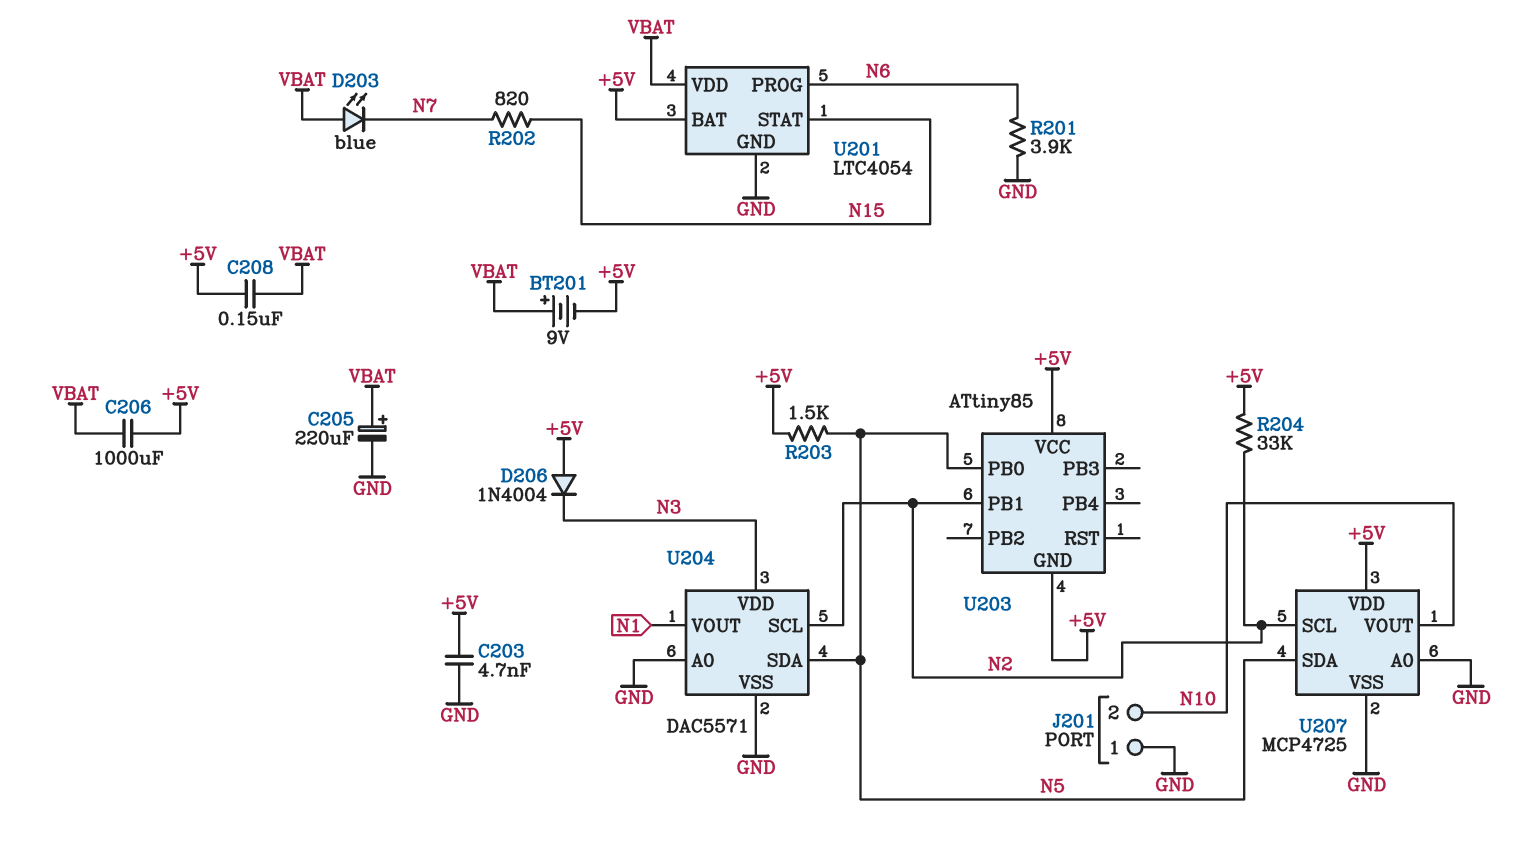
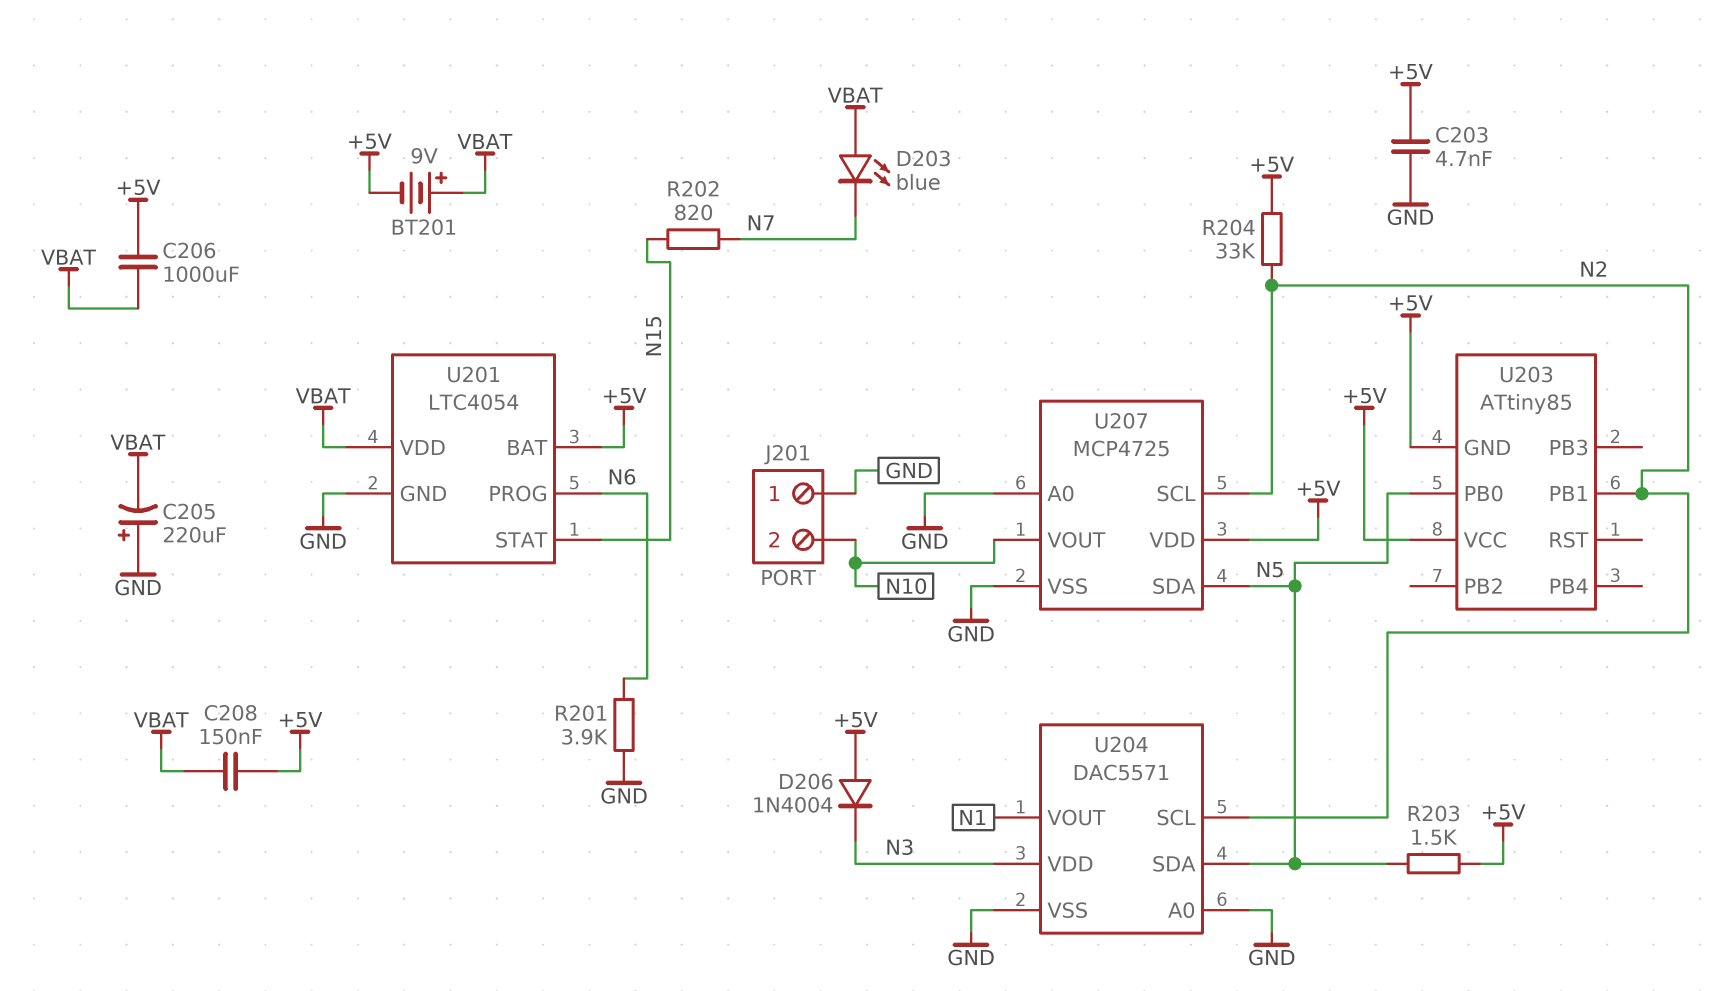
C205: 220uF (plus VBAT, minus GND) -> 220uF (plus GND, minus VBAT)

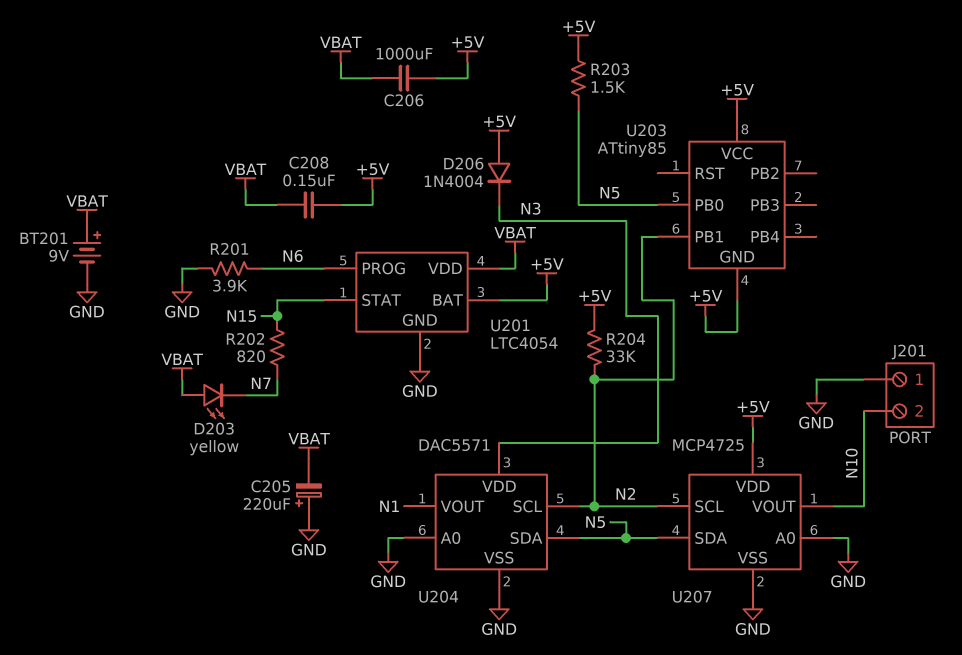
BT201: 9V (plus VBAT, minus +5V) -> 9V (plus VBAT, minus GND)
C203: 4.7nF (+5V, GND) -> none
D203: LED blue (A VBAT, K N7) -> LED yellow (A VBAT, K N7)

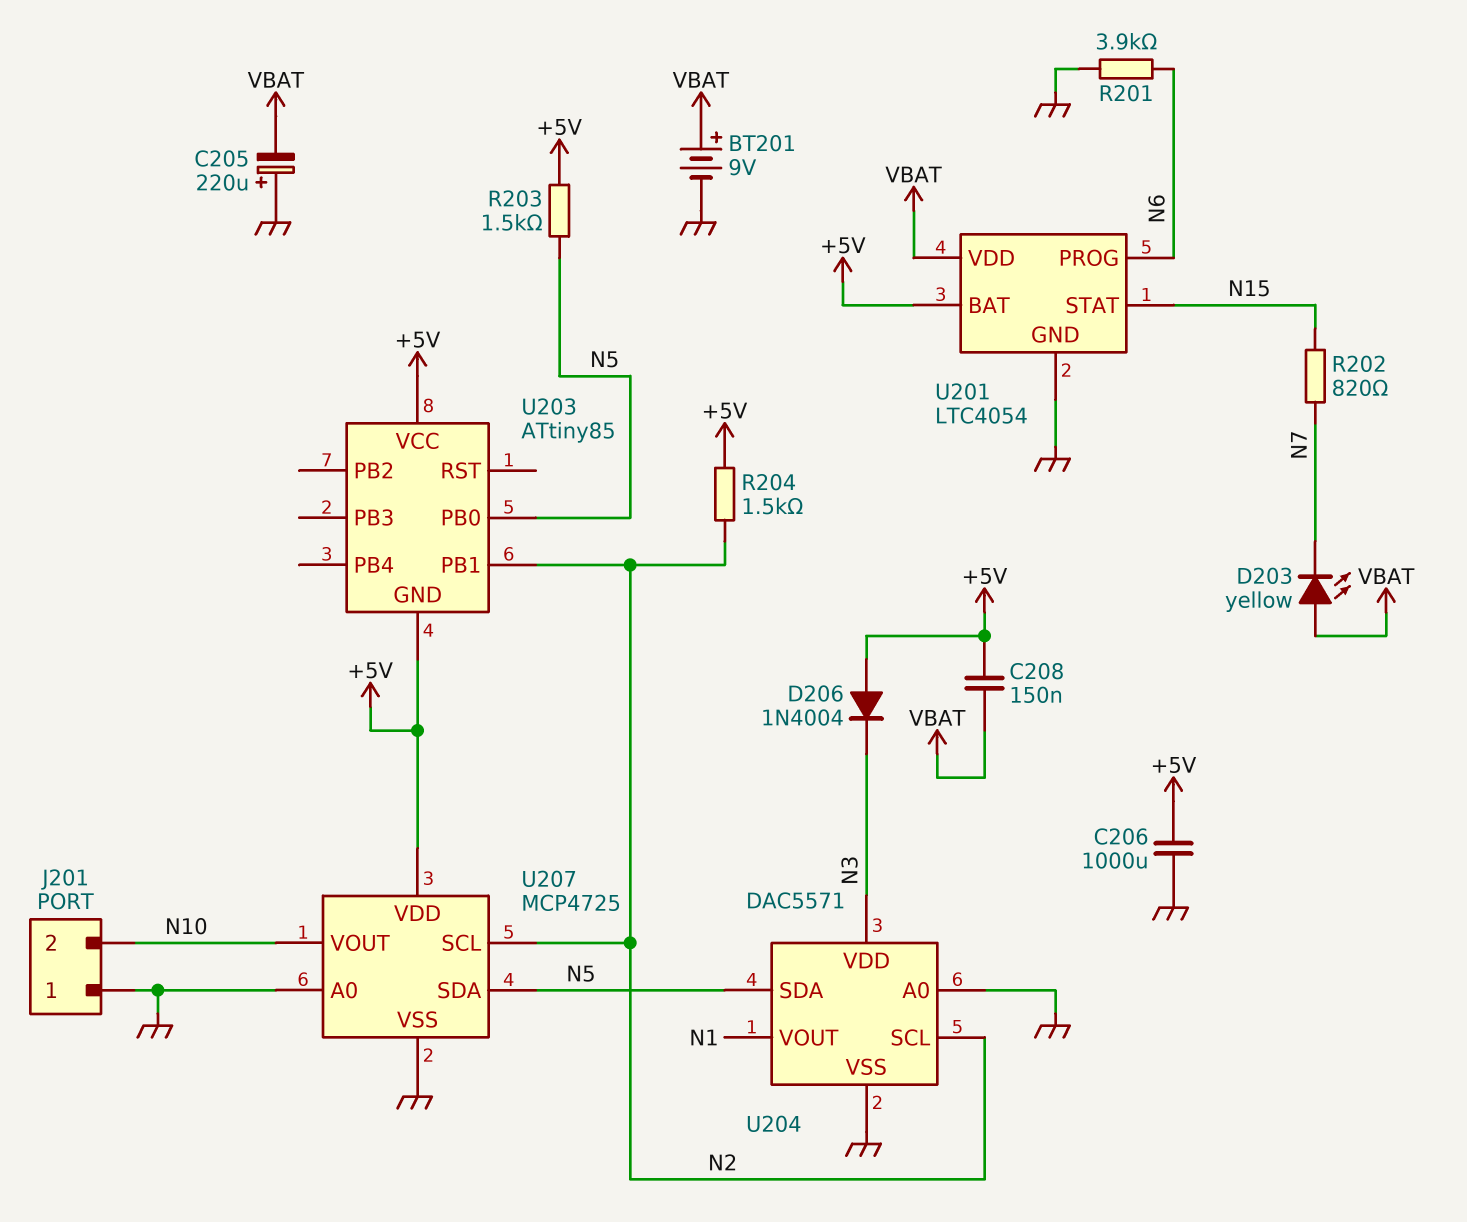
C206: 1000uF (+5V, VBAT) -> 1000uF (+5V, GND)
R204: 33k (+5V, N2) -> 1.5k (+5V, N2)

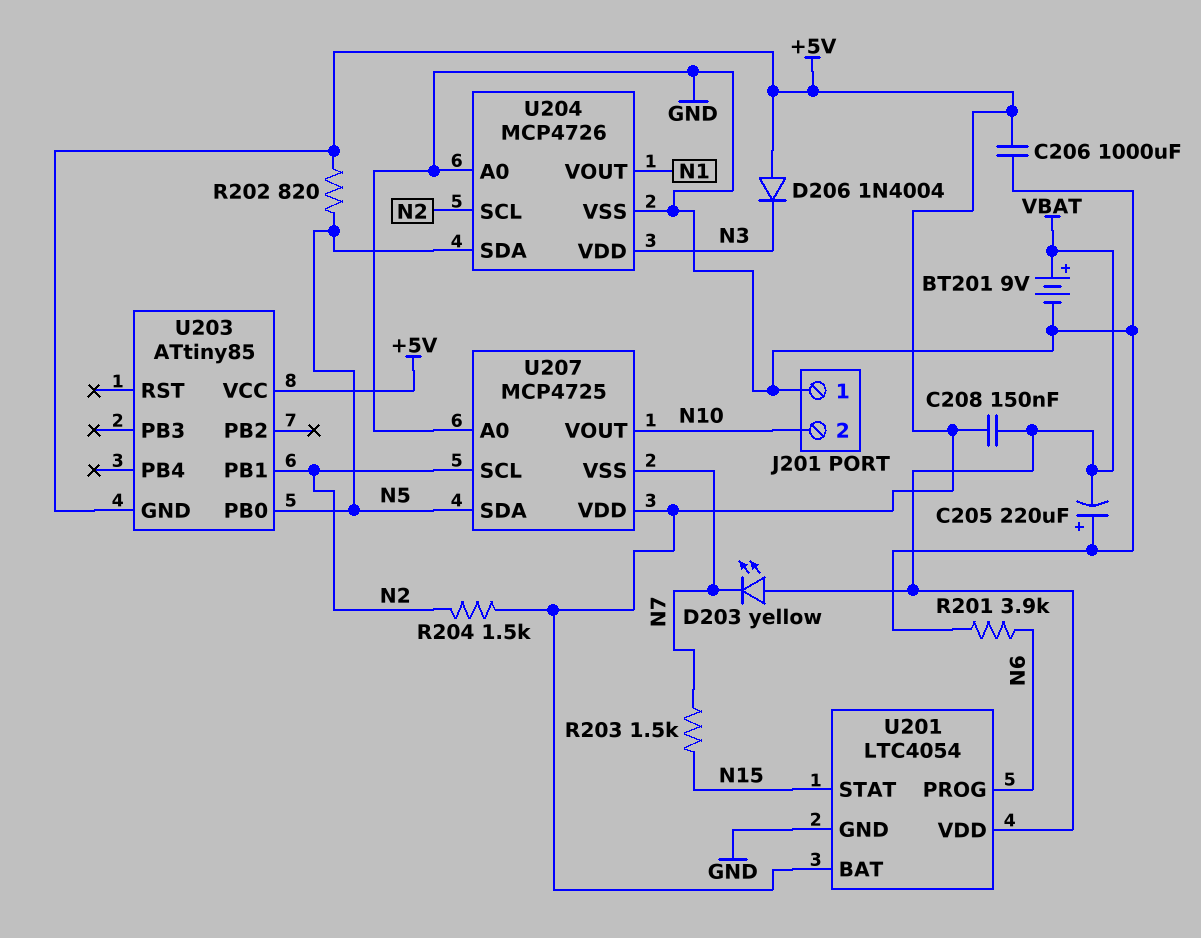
R202: 820 (N7, N15) -> 820 (+5V, N5)
R203: 1.5k (+5V, N5) -> 1.5k (N7, N15)
U204: DAC5571 -> MCP4726
U207 pin VSS: GND -> N7

